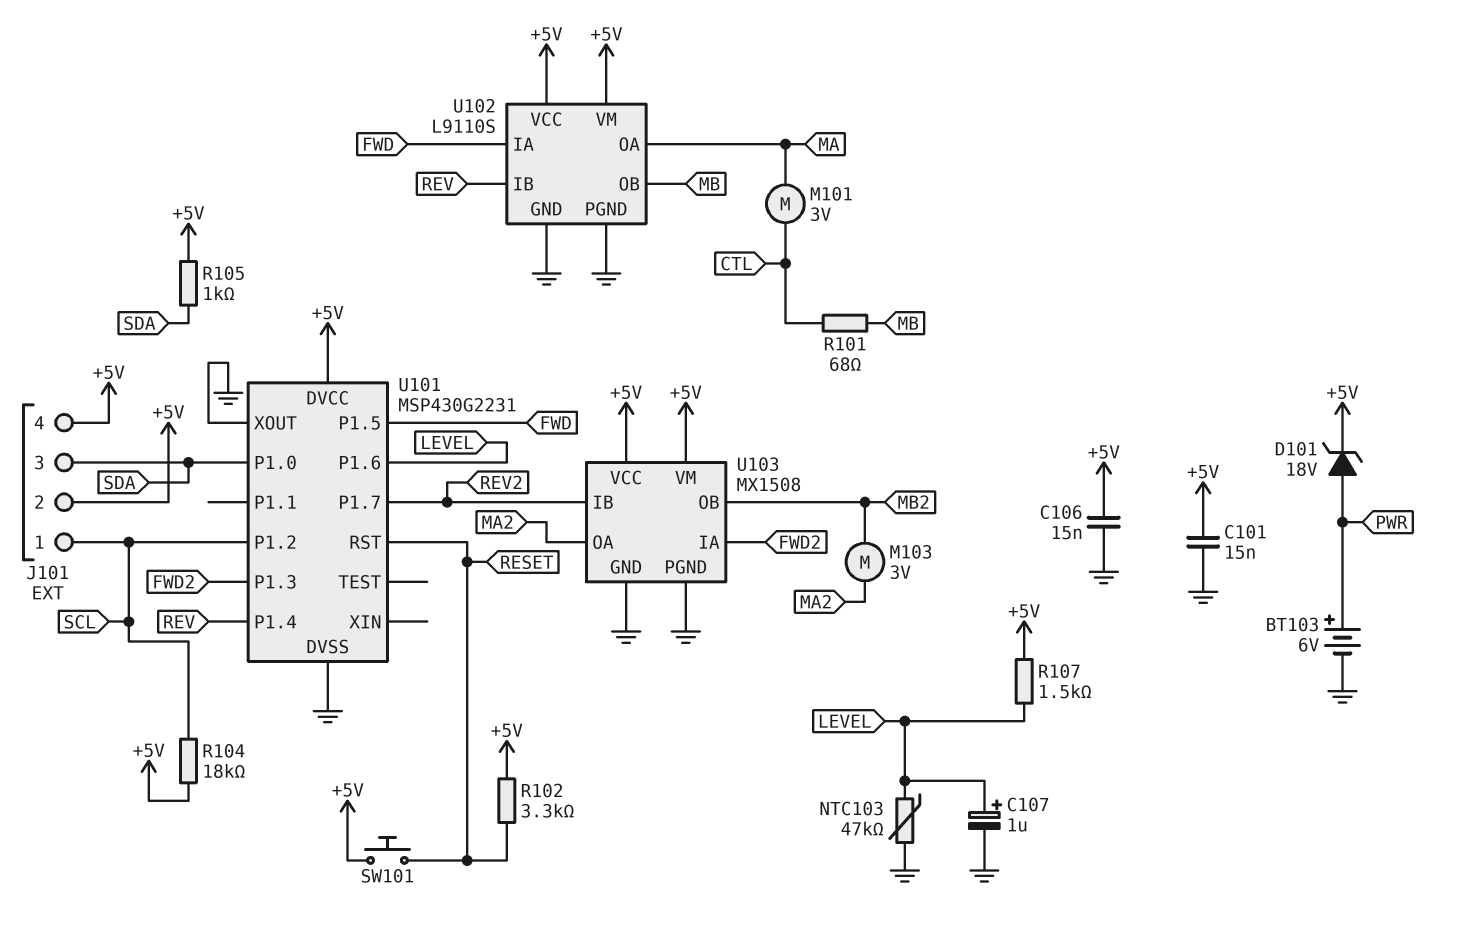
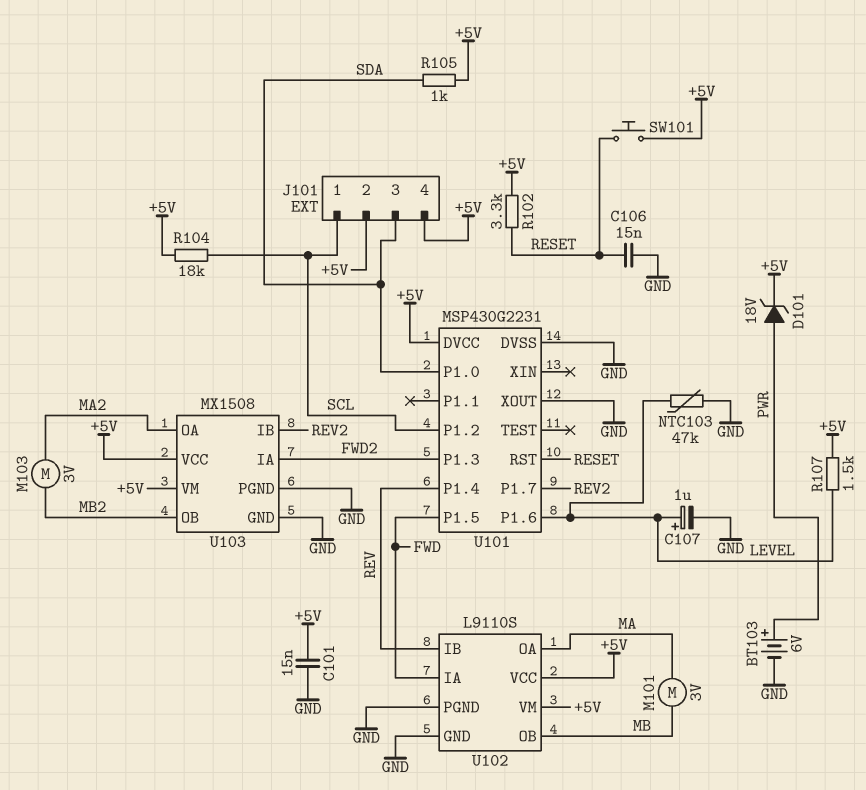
C106: 15nF (+5V, GND) -> 15nF (GND, RESET)
M101: motor 3V (CTL, MA) -> motor 3V (MA, MB)
R101: 68 (CTL, MB) -> none

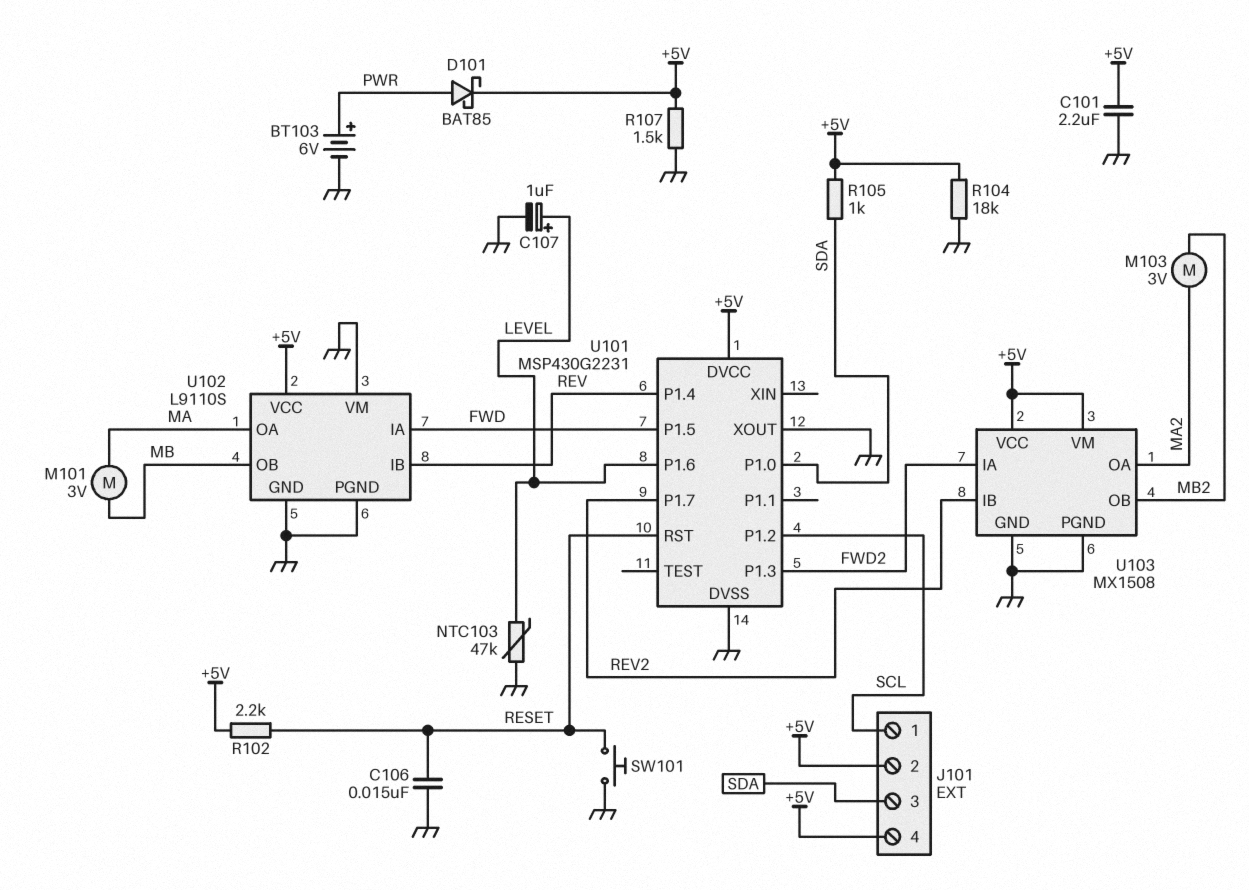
C101: 15nF (+5V, GND) -> 2.2uF (+5V, GND)
D101: zener 18V (A PWR, K +5V) -> schottky BAT85 (A PWR, K +5V)
R102: 3.3k (+5V, RESET) -> 2.2k (+5V, RESET)
R104: 18k (+5V, SCL) -> 18k (+5V, GND)
R107: 1.5k (+5V, LEVEL) -> 1.5k (+5V, GND)
SW101: button (+5V, RESET) -> button (GND, RESET)
U102 pin VM: +5V -> GND

